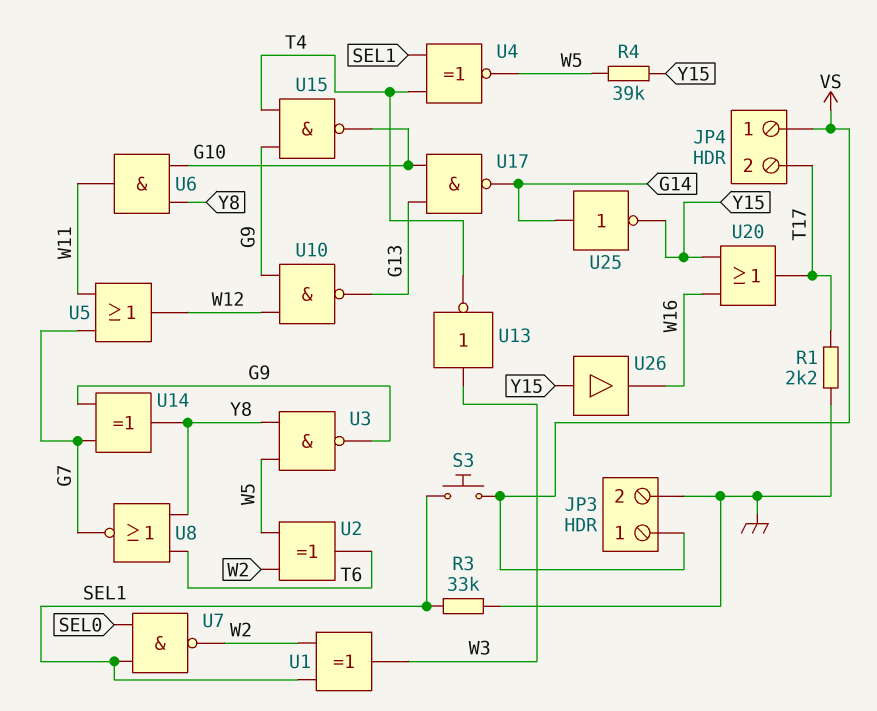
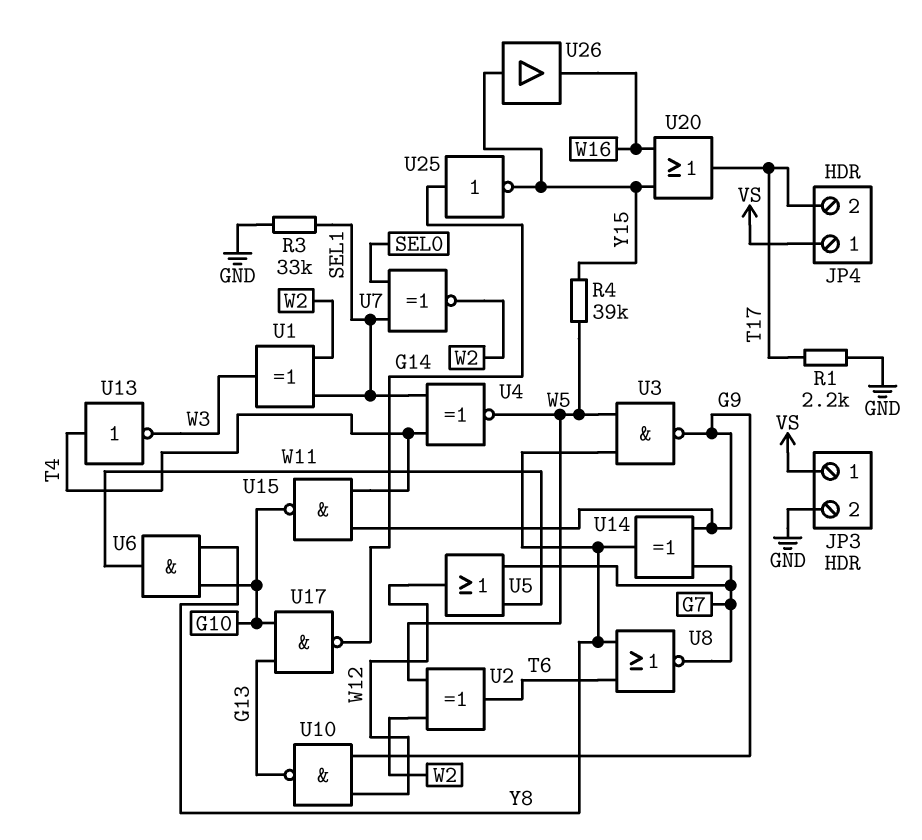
S3: button (SEL1, VS) -> none
U7: NAND (in SEL0, in SEL1, out W2) -> XNOR (in SEL0, in SEL1, out W2)
U13: NOT (in W3, out T4) -> NOT (in T4, out W3)

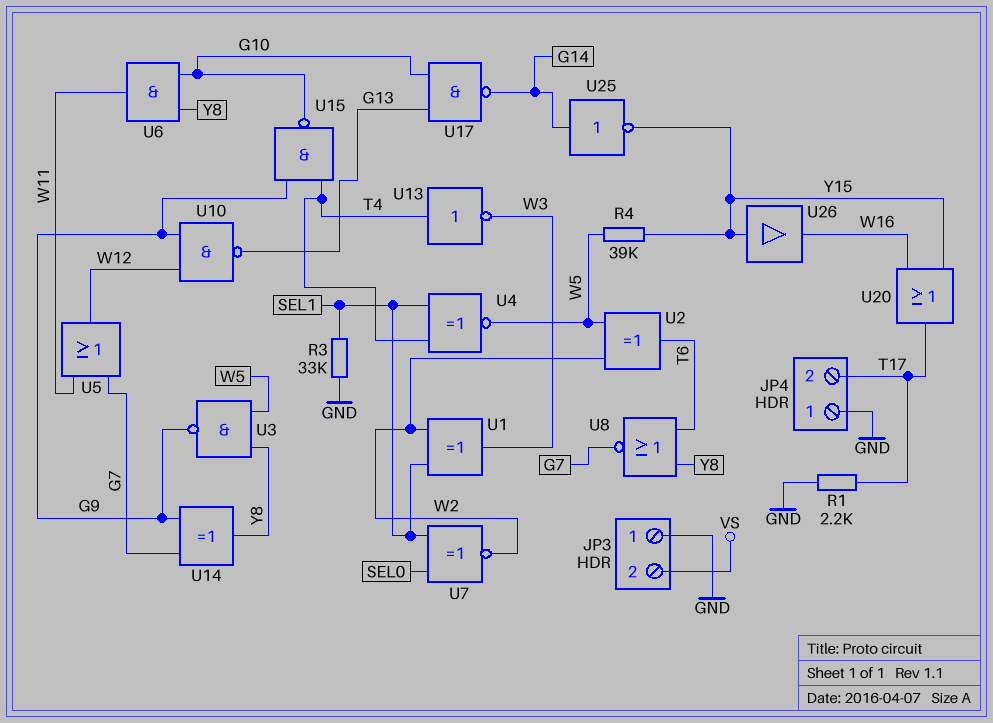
JP3 pin 1: VS -> GND
JP3 pin 2: GND -> VS
JP4 pin 1: VS -> GND

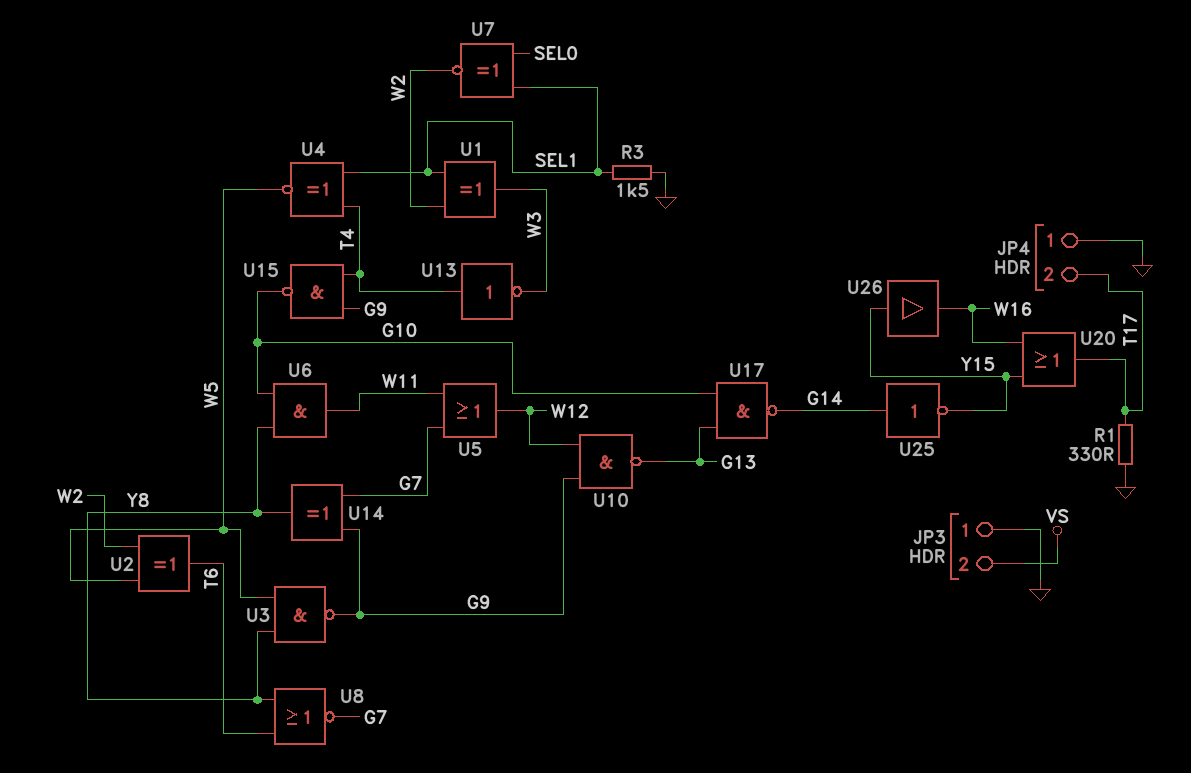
R1: 2.2k (GND, T17) -> 330 (GND, T17)
R3: 33k (GND, SEL1) -> 1.5k (GND, SEL1)
R4: 39k (W5, Y15) -> none

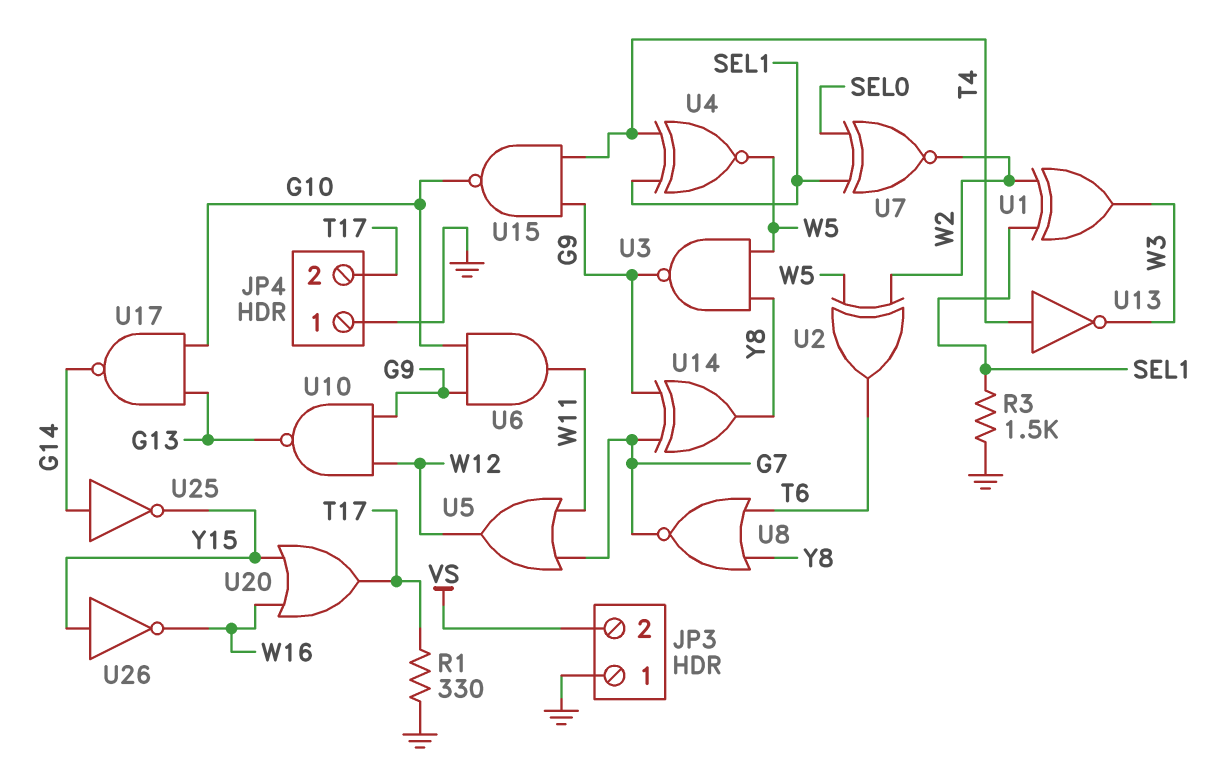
U6: AND (in G10, in Y8, out W11) -> AND (in G9, in G10, out W11)
U26: buffer (in Y15, out W16) -> NOT (in Y15, out W16)

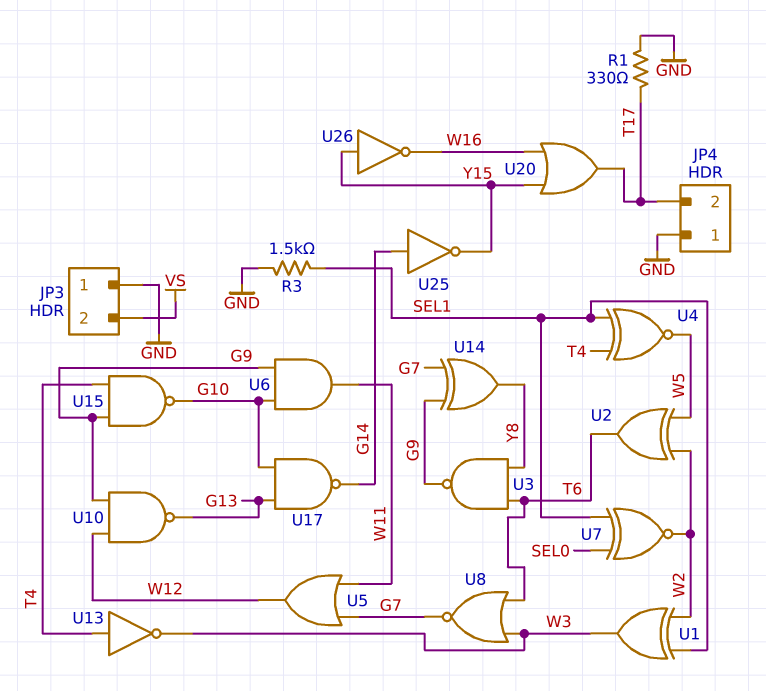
U3: NAND (in W5, in Y8, out G9) -> NAND (in T6, in Y8, out G9)
U8: NOR (in T6, in Y8, out G7) -> NOR (in T6, in W3, out G7)

